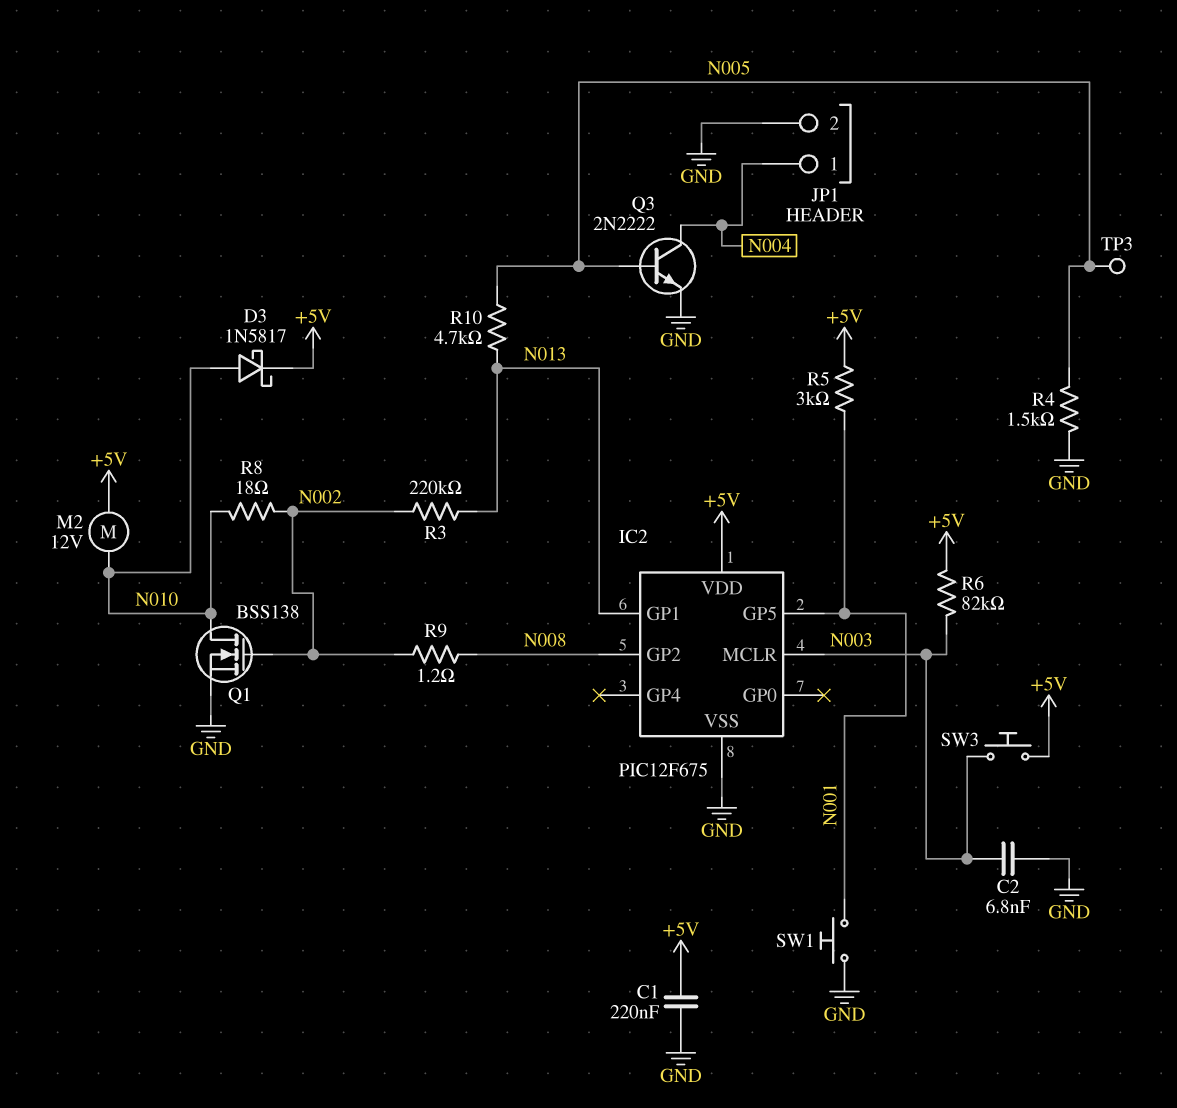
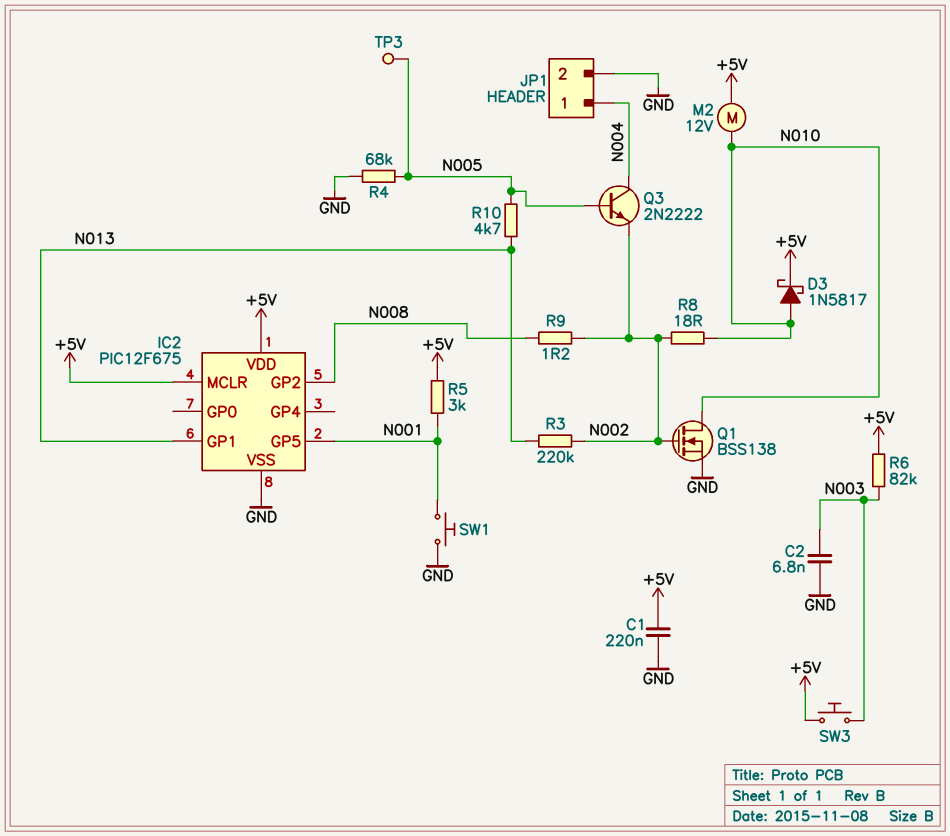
IC2 pin MCLR: N003 -> +5V
Q3: NPN 2N2222 (B N005, C N004, E GND) -> NPN 2N2222 (B N005, C N004, E N002)
R4: 1.5k (GND, N005) -> 68k (GND, N005)

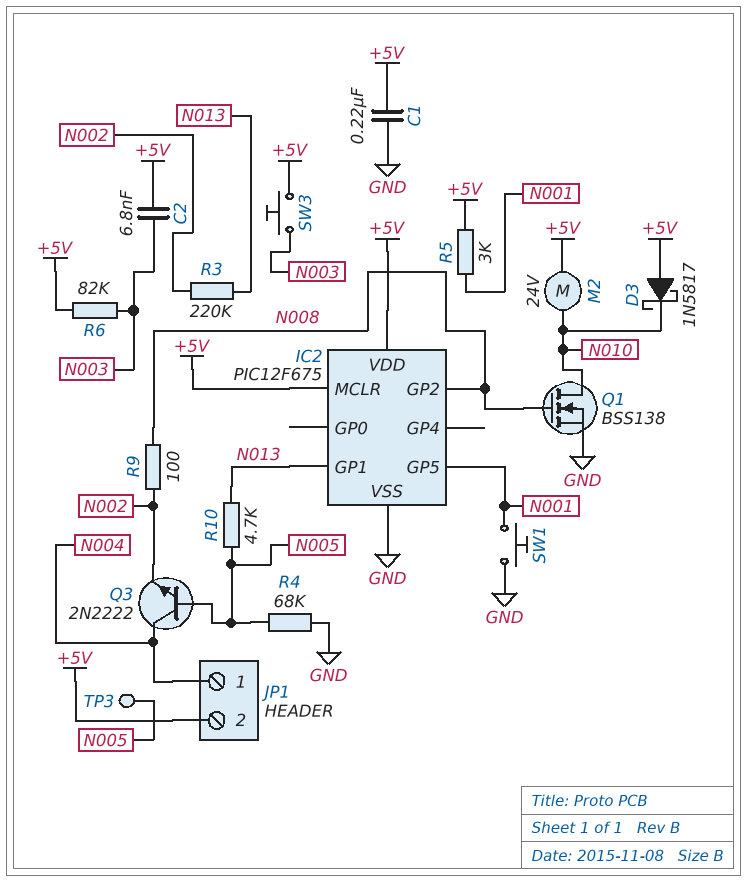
C2: 6.8nF (GND, N003) -> 6.8nF (+5V, N003)
D3: schottky 1N5817 (A N010, K +5V) -> schottky 1N5817 (A +5V, K N010)
JP1 pin 2: GND -> +5V
M2: motor 12V (+5V, N010) -> motor 24V (+5V, N010)
Q1: NMOS BSS138 (G N002, D N010, S GND) -> NMOS BSS138 (G N008, D N010, S GND)
R8: 18 (N002, N010) -> none
R9: 1.2 (N002, N008) -> 100 (N002, N008)

